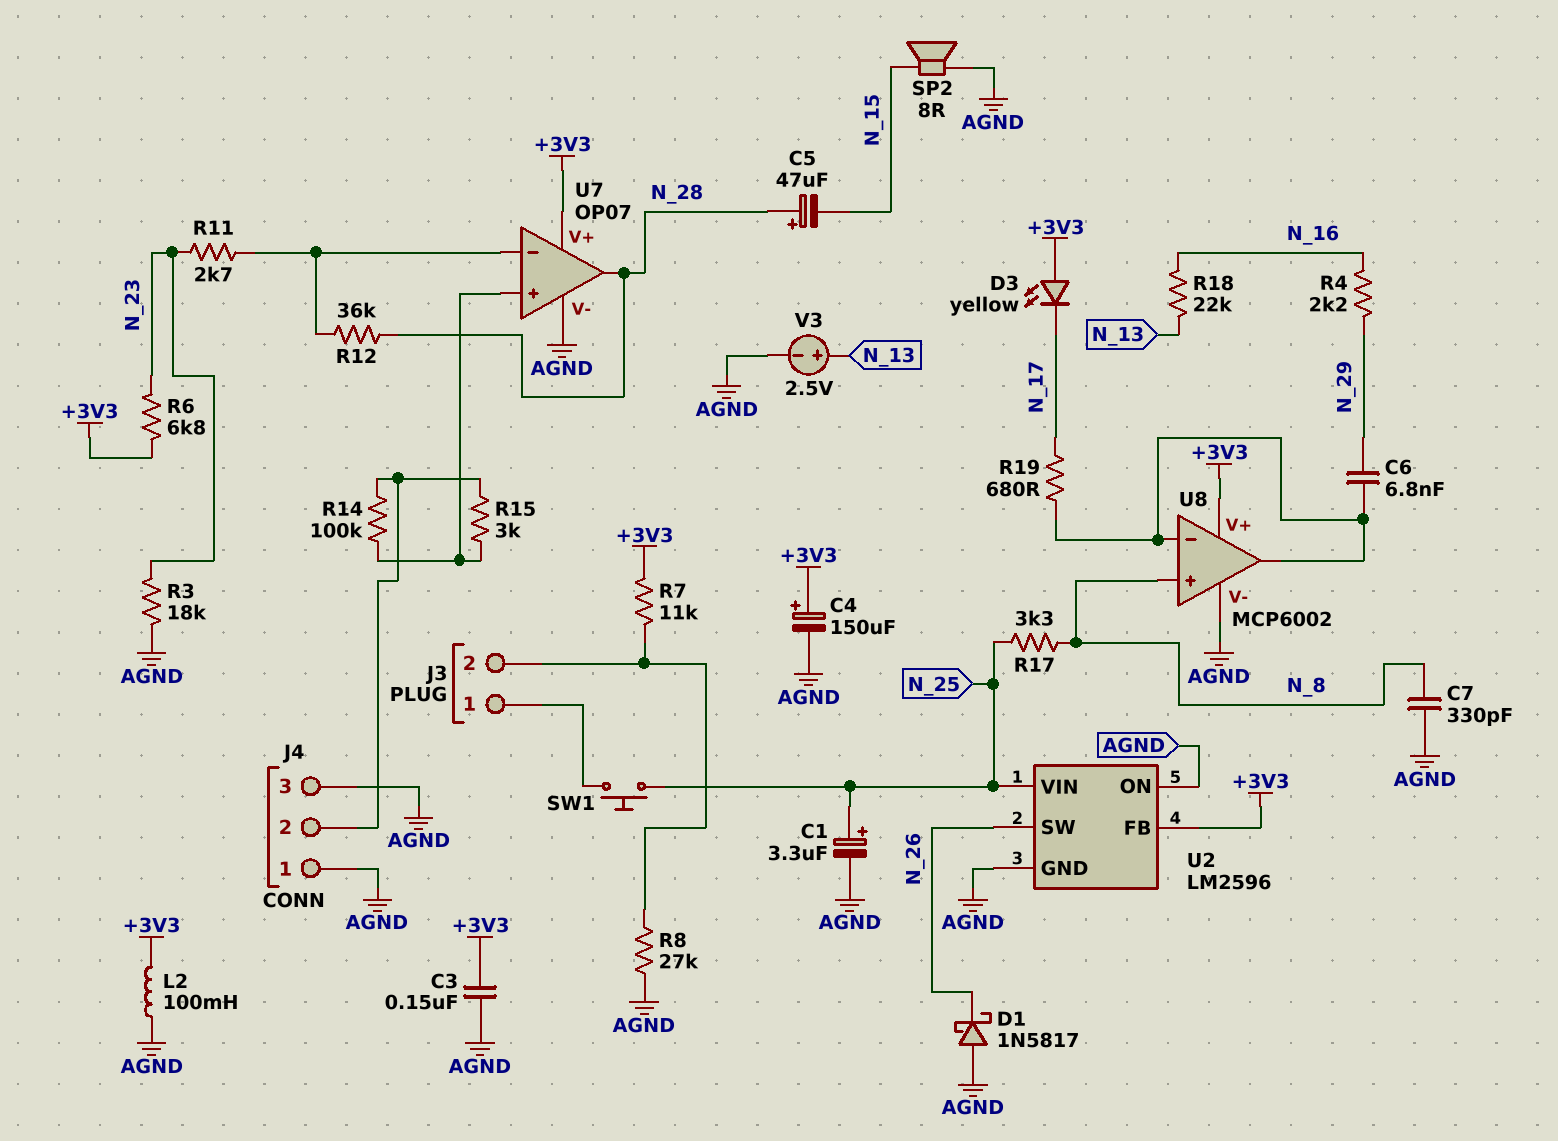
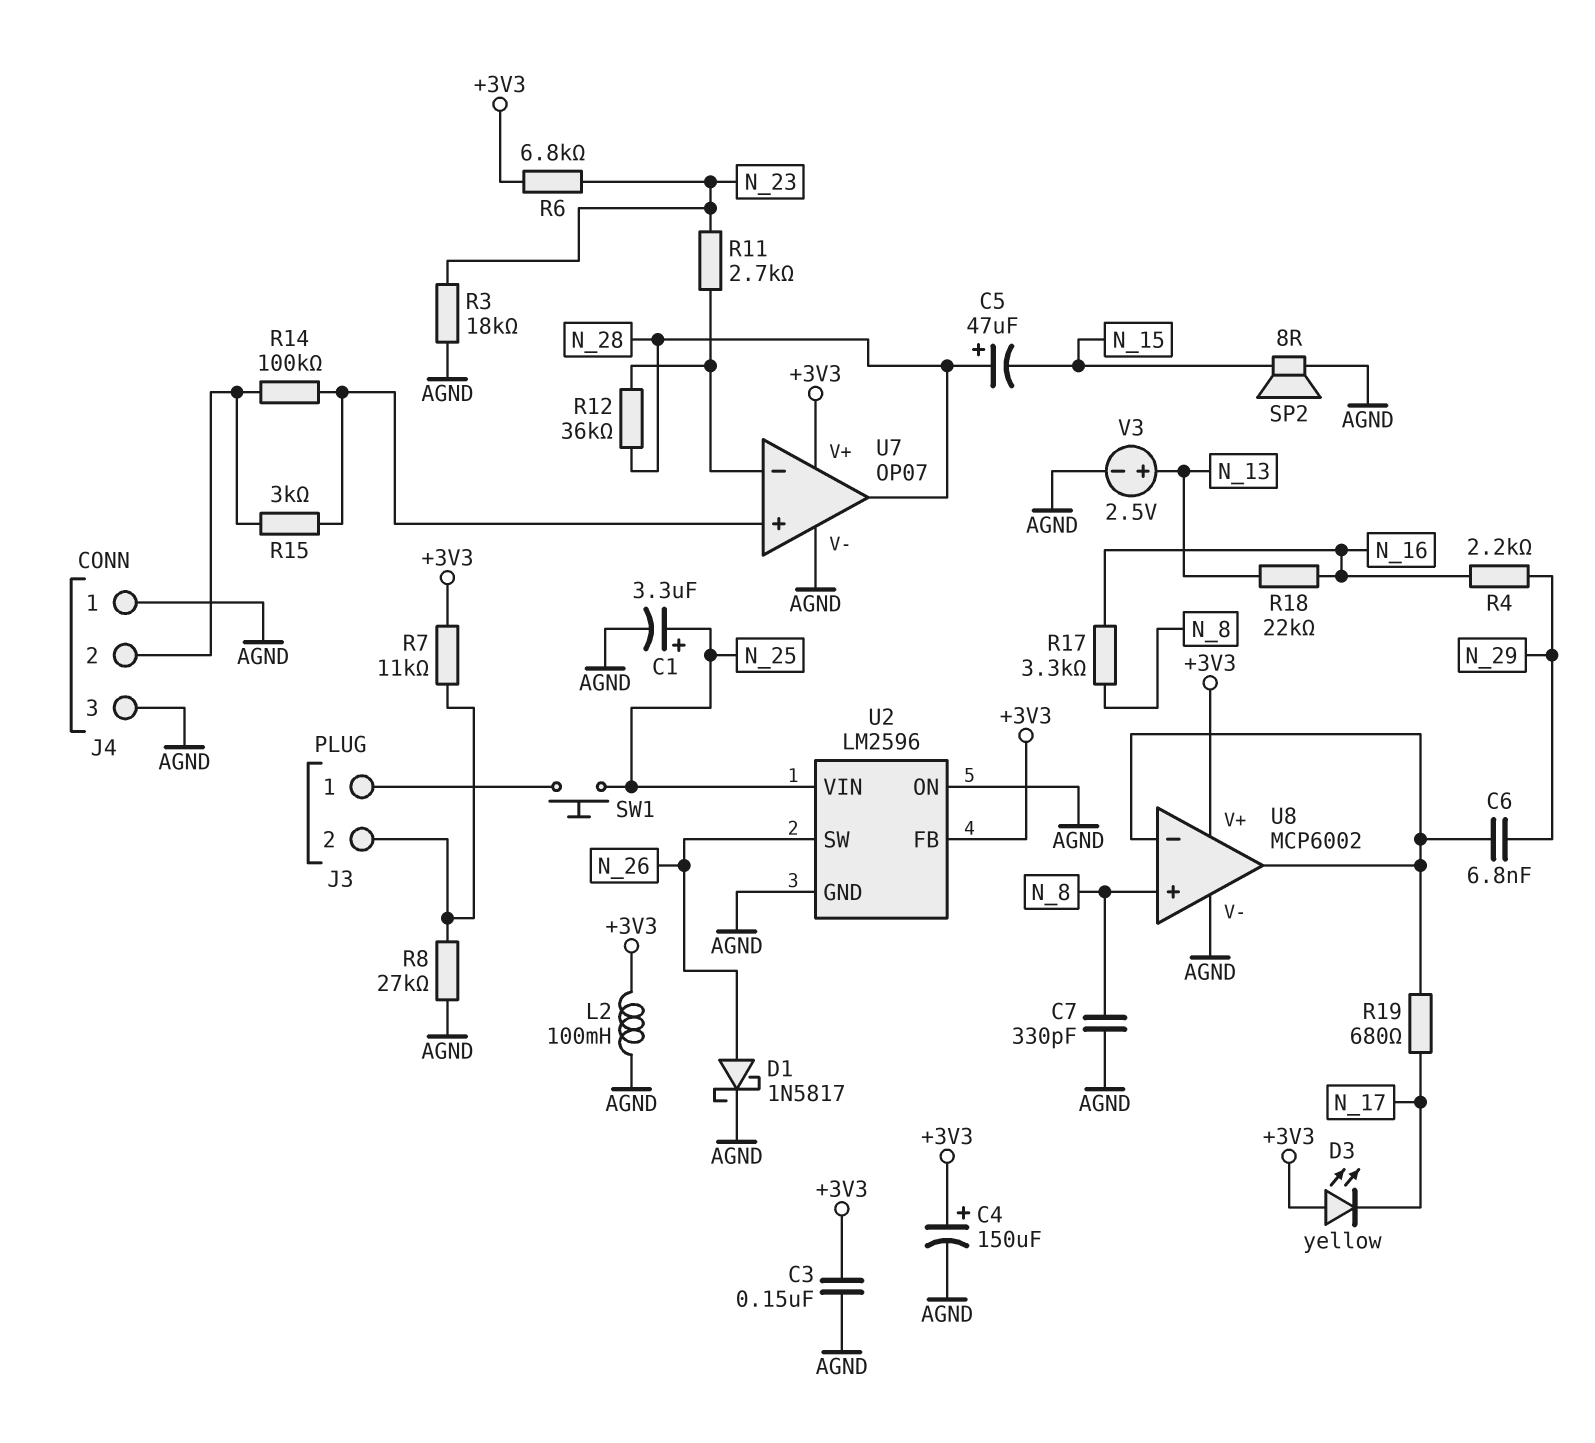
D1: schottky 1N5817 (A AGND, K N_26) -> schottky 1N5817 (A N_26, K AGND)
R17: 3.3k (N_8, N_25) -> 3.3k (N_8, N_16)

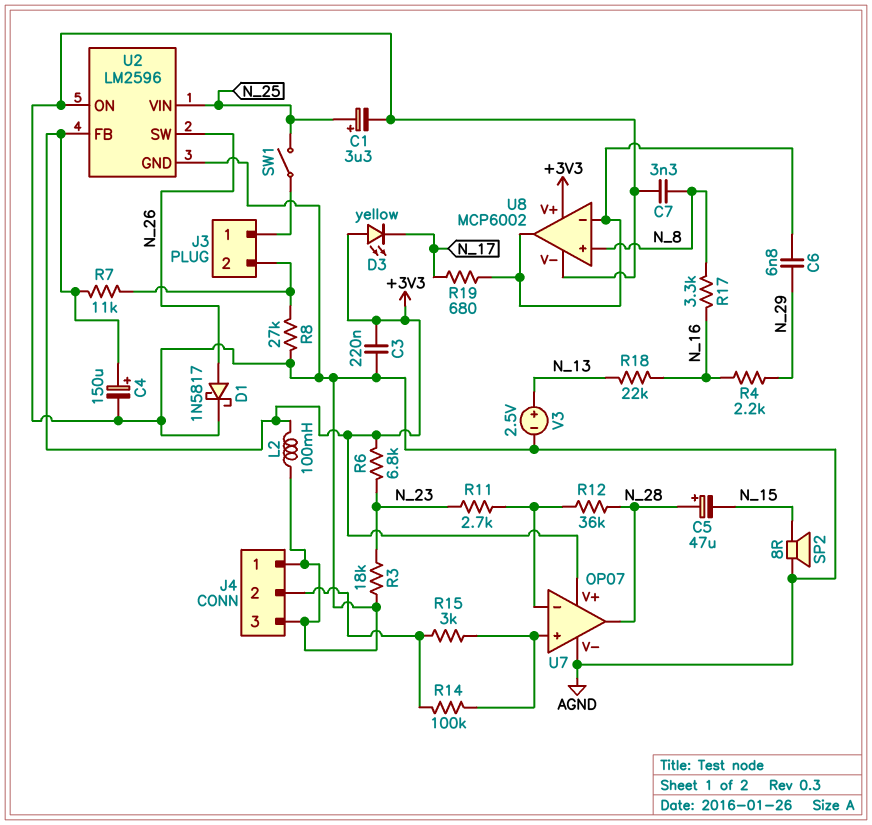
C3: 150nF (+3V3, AGND) -> 220nF (+3V3, AGND)
C7: 330pF (AGND, N_8) -> 3.3nF (AGND, N_8)
SW1: button (J3/1, N_25) -> switch (J3/1, N_25)

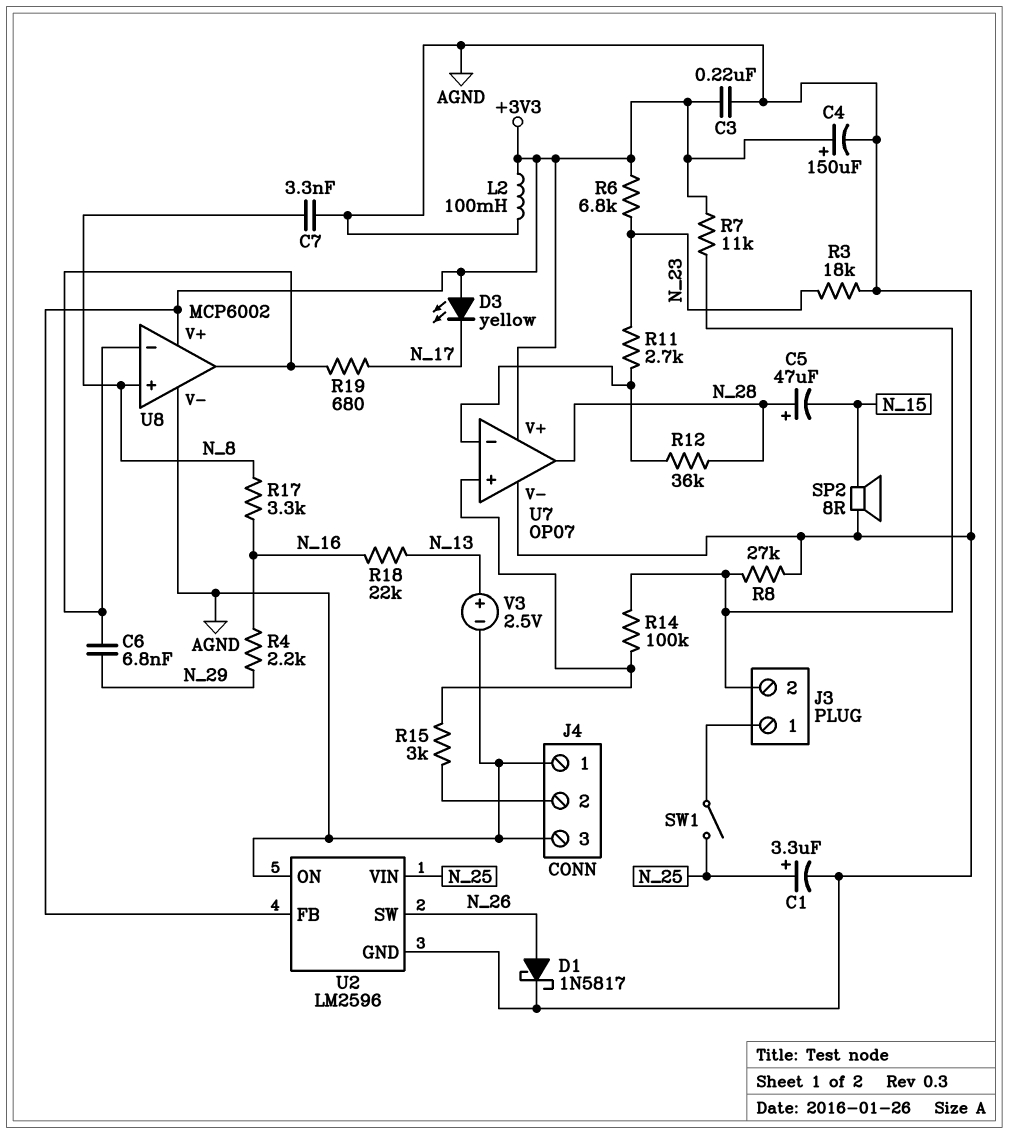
R14: 100k (J4/2, U7/in+) -> 100k (J3/2, U7/in+)

